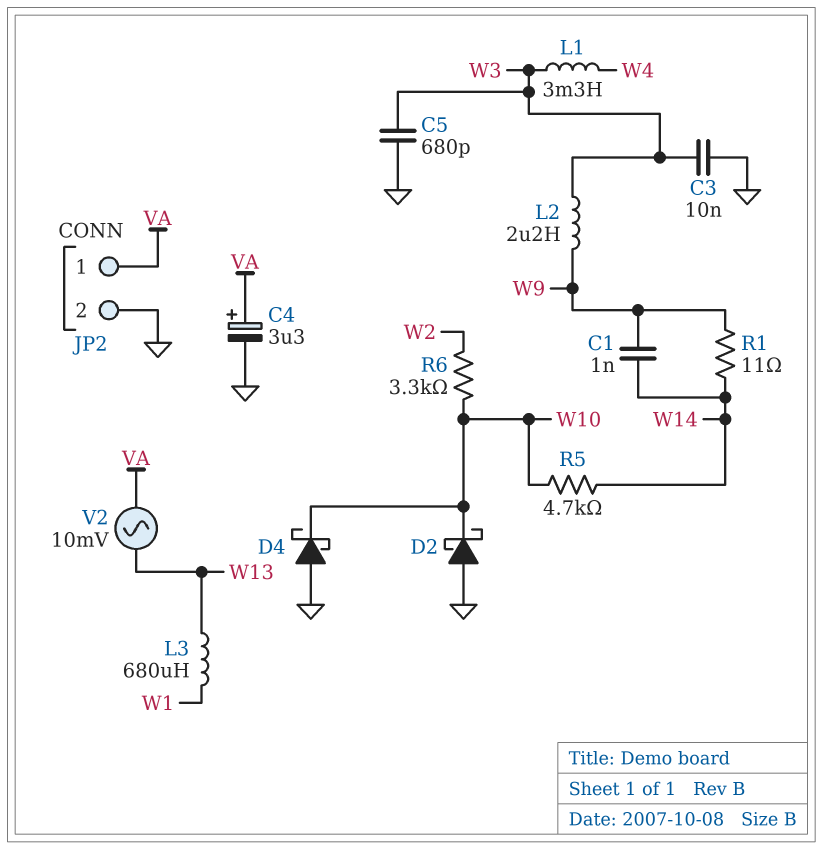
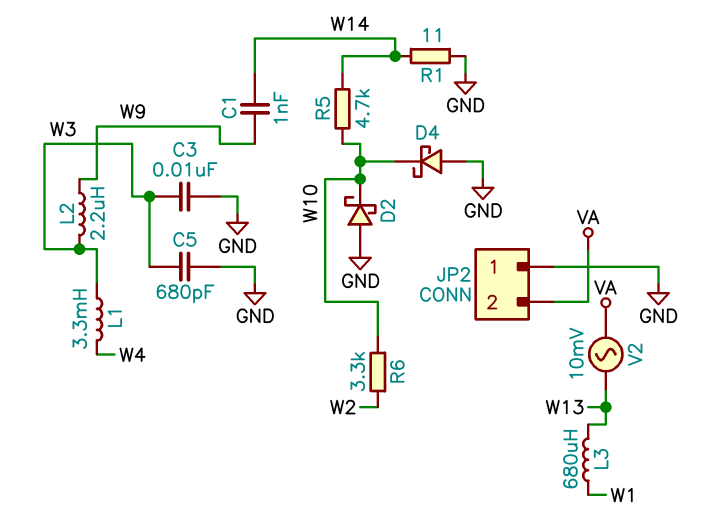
C4: 3.3uF (plus VA, minus GND) -> none
JP2 pin 1: VA -> GND
JP2 pin 2: GND -> VA
R1: 11 (W9, W14) -> 11 (GND, W14)

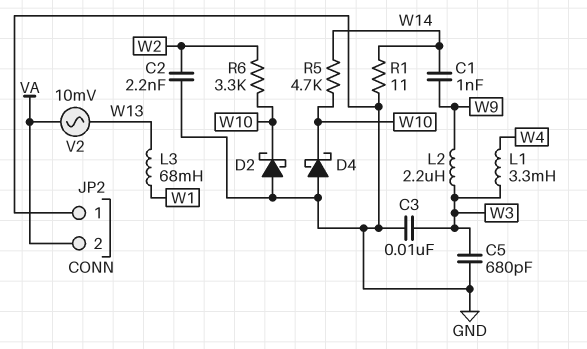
C2: none -> 2.2nF (GND, W2)
L3: 680uH (W1, W13) -> 68mH (W1, W13)

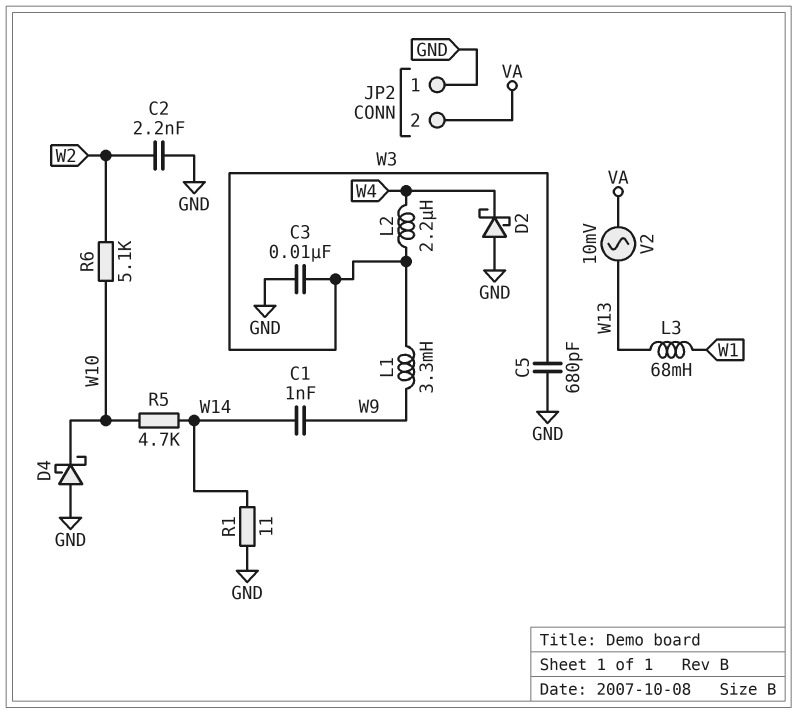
D2: schottky (A GND, K W10) -> schottky (A GND, K W4)
L1: 3.3mH (W3, W4) -> 3.3mH (W3, W9)
L2: 2.2uH (W3, W9) -> 2.2uH (W3, W4)
R6: 3.3k (W2, W10) -> 5.1k (W2, W10)

